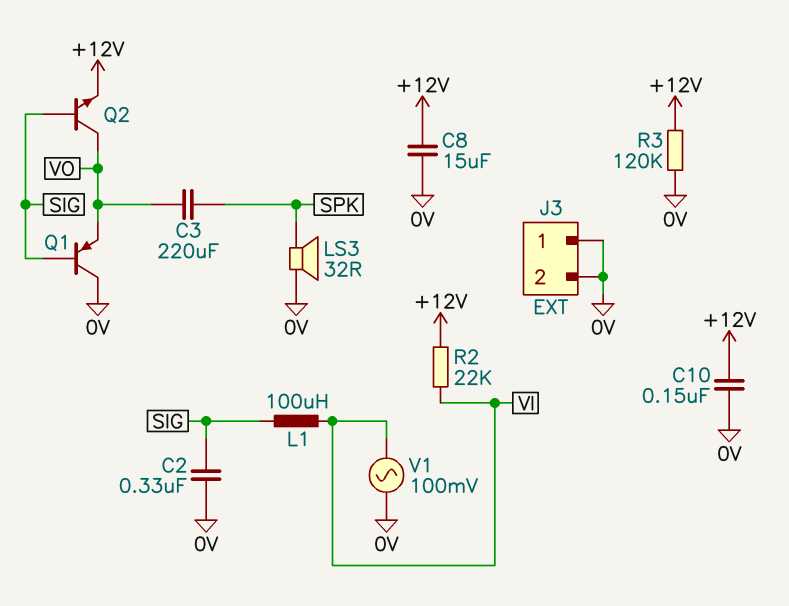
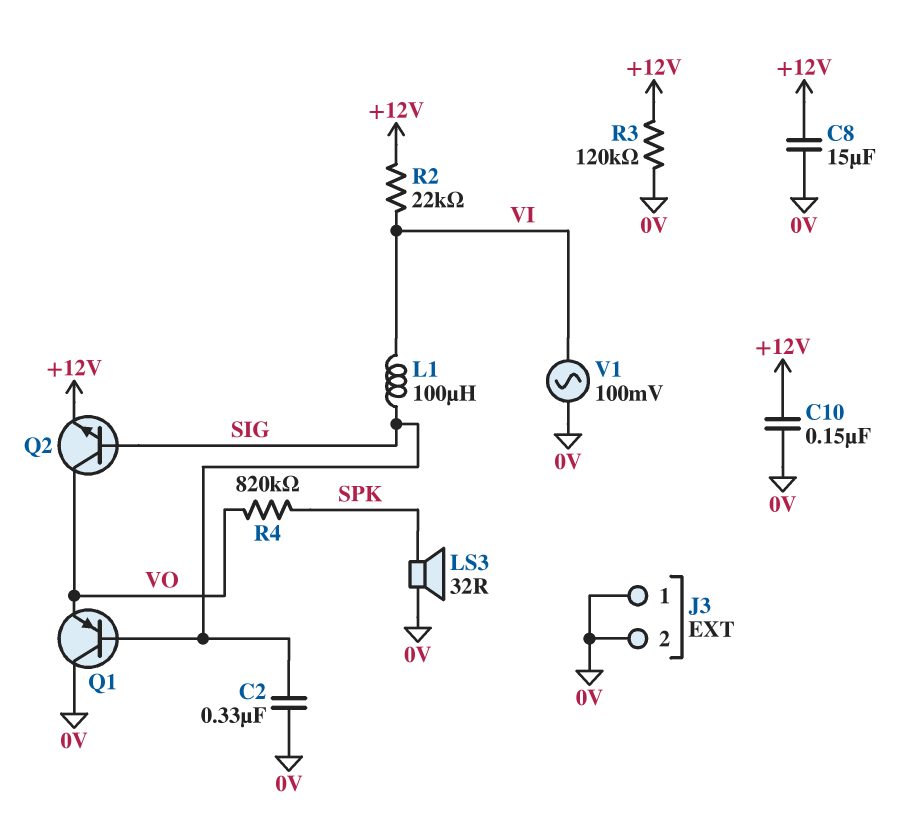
C3: 220uF (SPK, VO) -> none
R4: none -> 820k (SPK, VO)

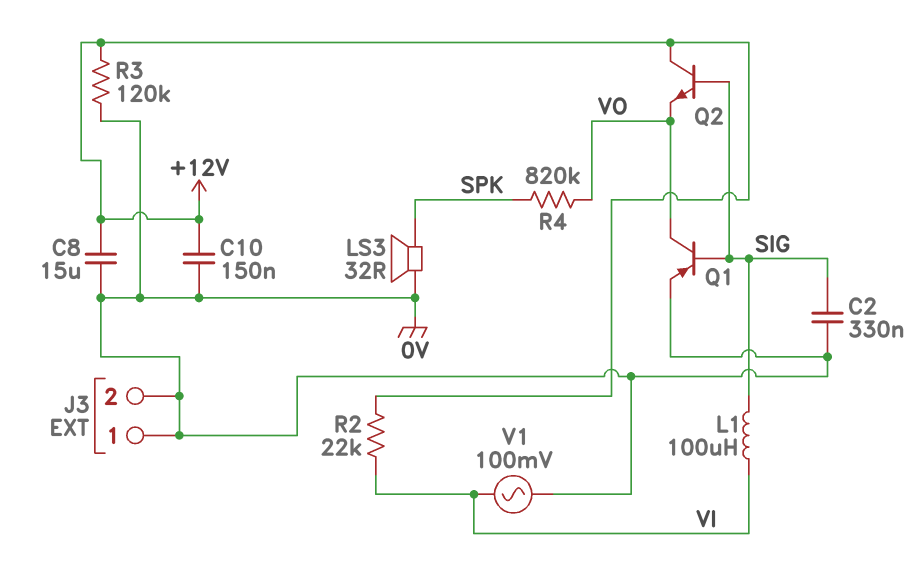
Q1: PNP (B SIG, C 0V, E VO) -> PNP (B SIG, C VO, E 0V)
Q2: NPN (B SIG, C VO, E +12V) -> NPN (B SIG, C +12V, E VO)

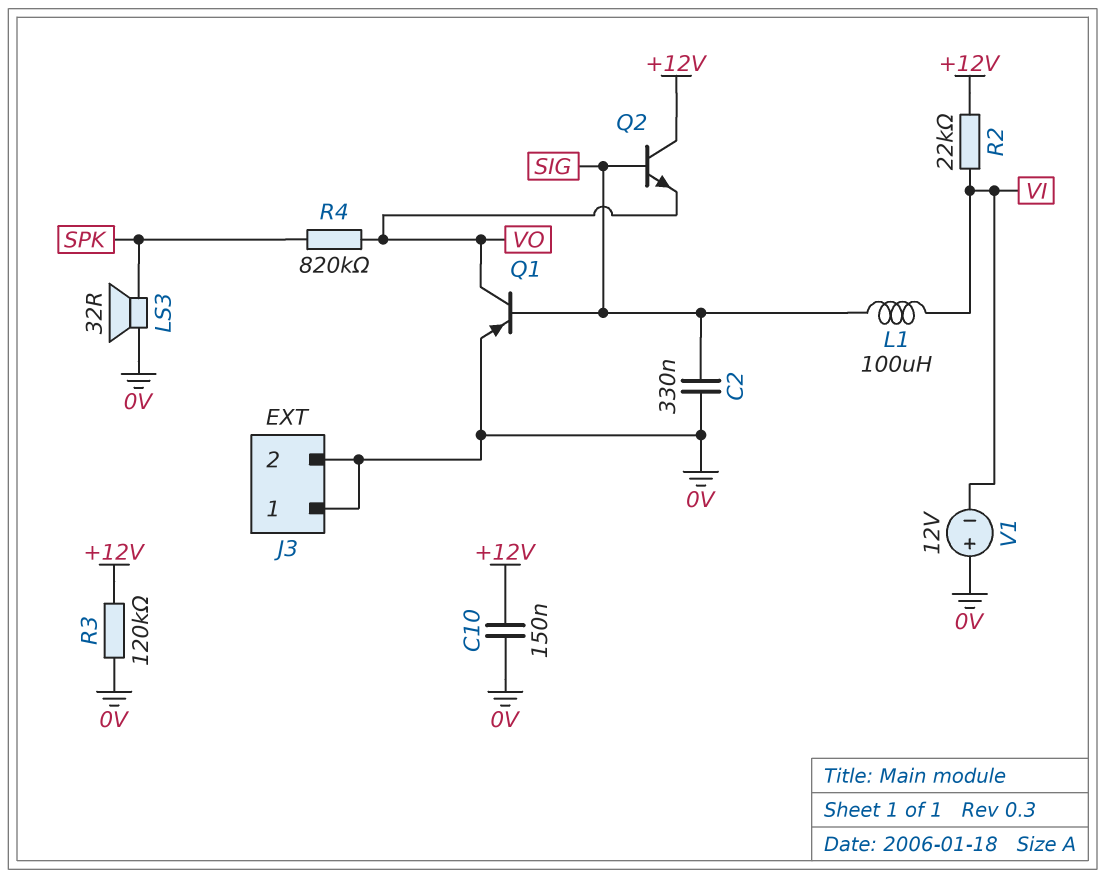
C8: 15uF (+12V, 0V) -> none
V1: AC 100mV (0V, VI) -> 12V (plus 0V, minus VI)

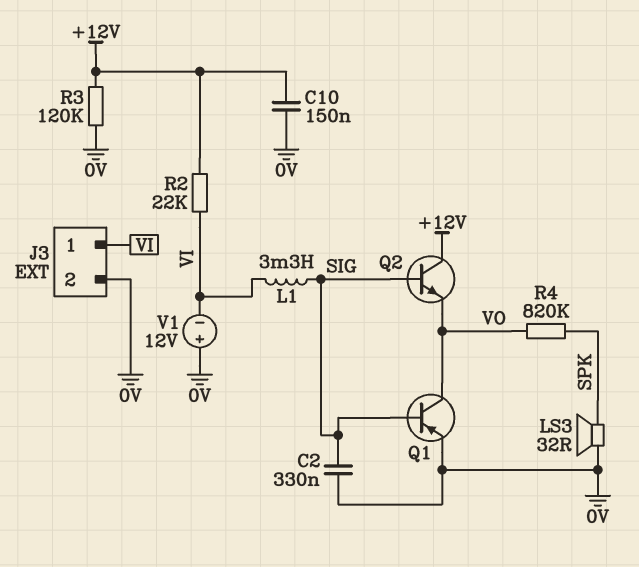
J3 pin 1: 0V -> VI
L1: 100uH (SIG, VI) -> 3.3mH (SIG, VI)

